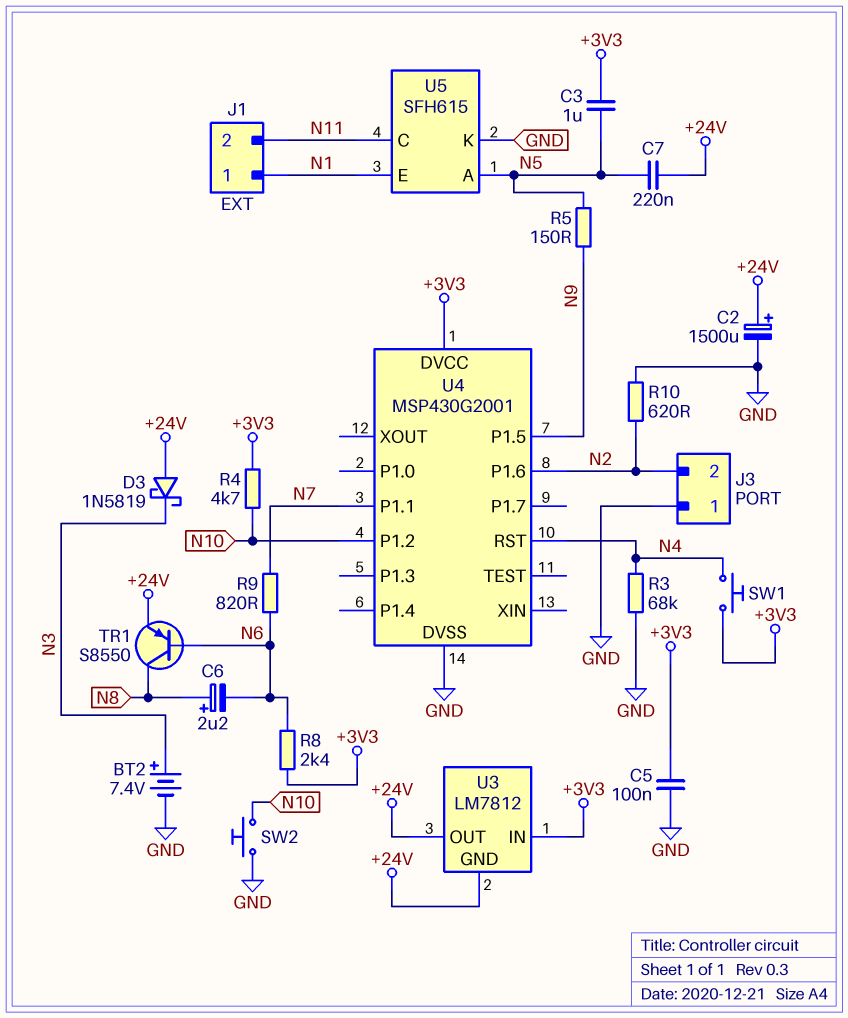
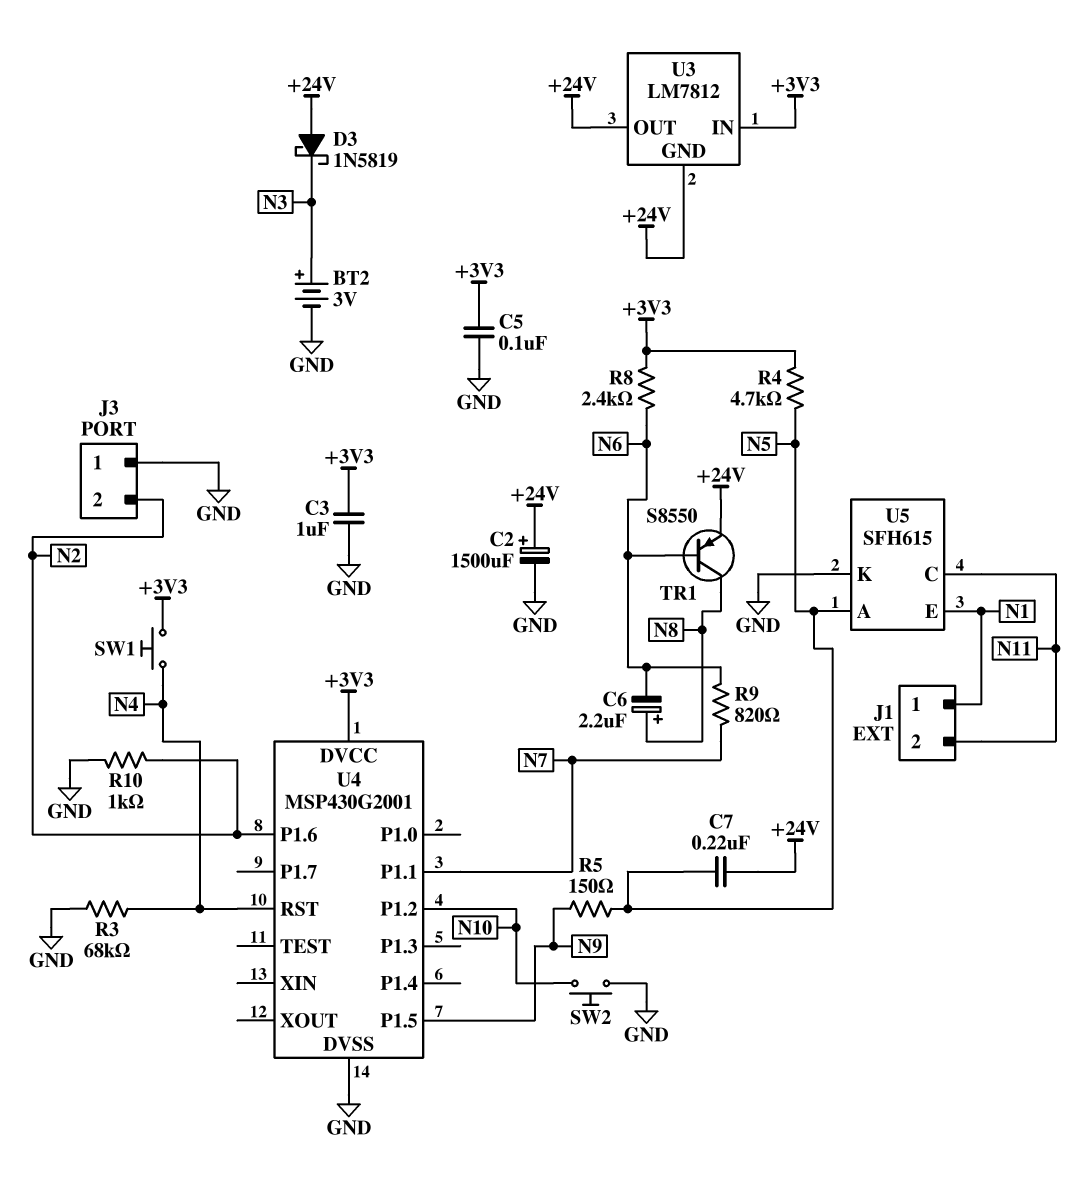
BT2: 7.4V (plus N3, minus GND) -> 3V (plus N3, minus GND)
C3: 1uF (+3V3, N5) -> 1uF (+3V3, GND)
R4: 4.7k (+3V3, N10) -> 4.7k (+3V3, N5)
R10: 620 (GND, N2) -> 1k (GND, N2)

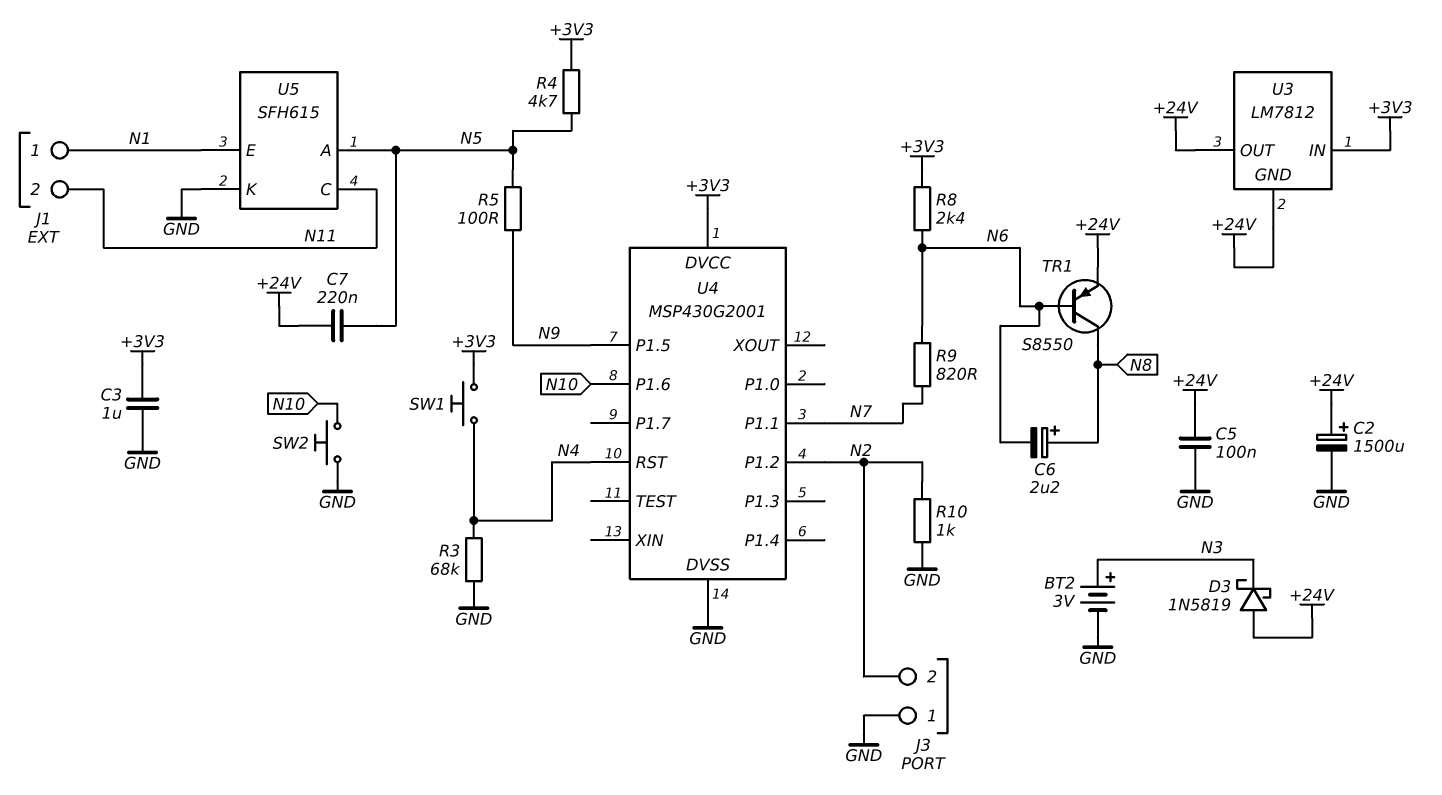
C5: 100nF (+3V3, GND) -> 100nF (+24V, GND)
R5: 150 (N5, N9) -> 100 (N5, N9)
U4 pin P1.2: N10 -> N2
U4 pin P1.6: N2 -> N10

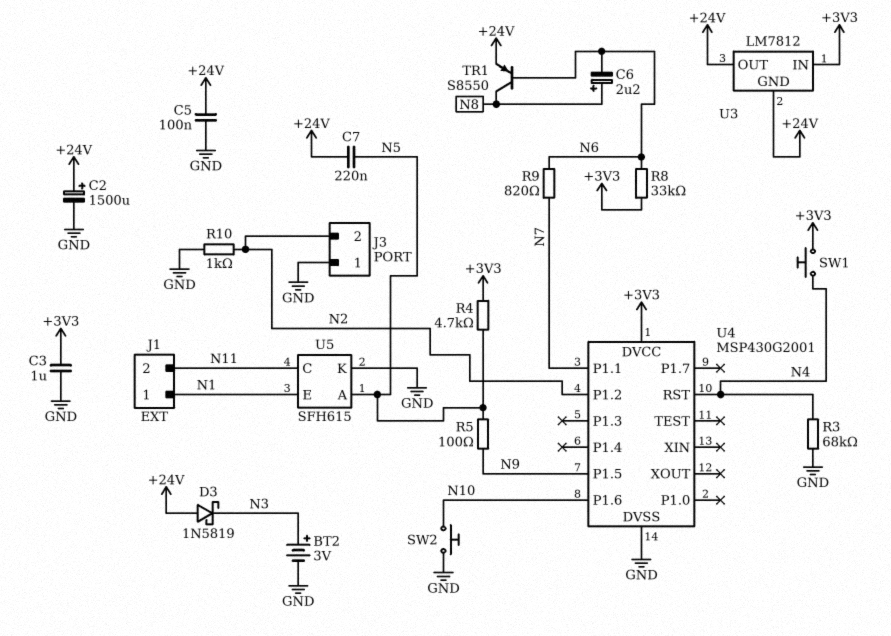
R8: 2.4k (+3V3, N6) -> 33k (+3V3, N6)

